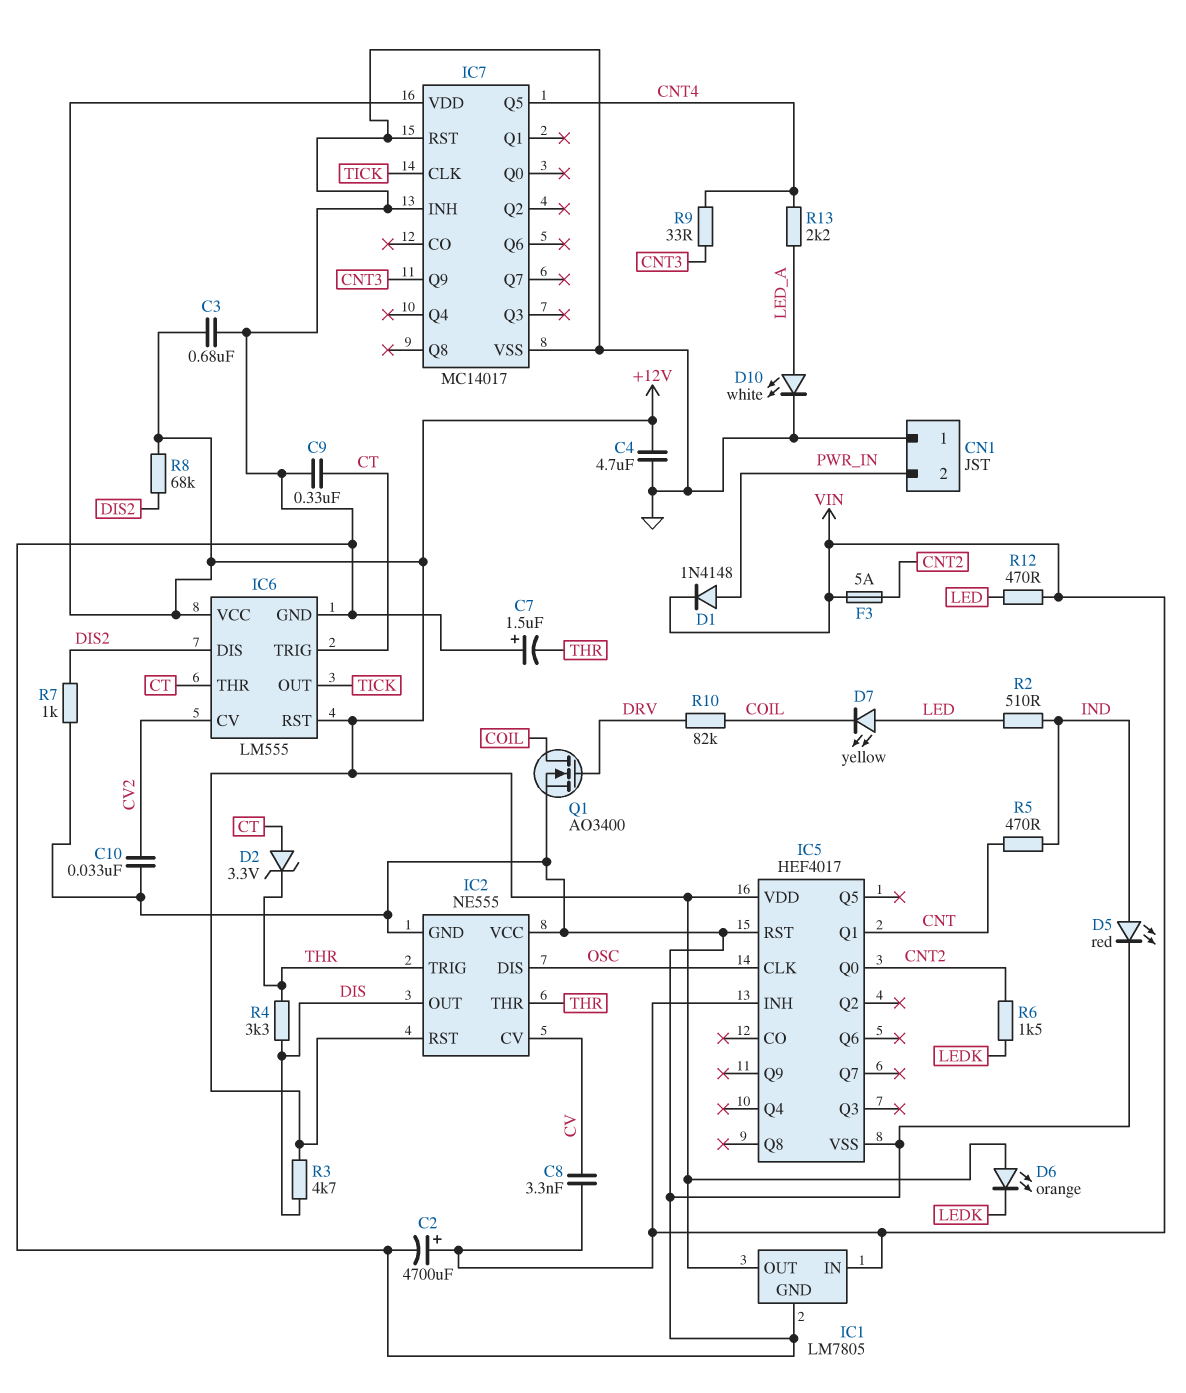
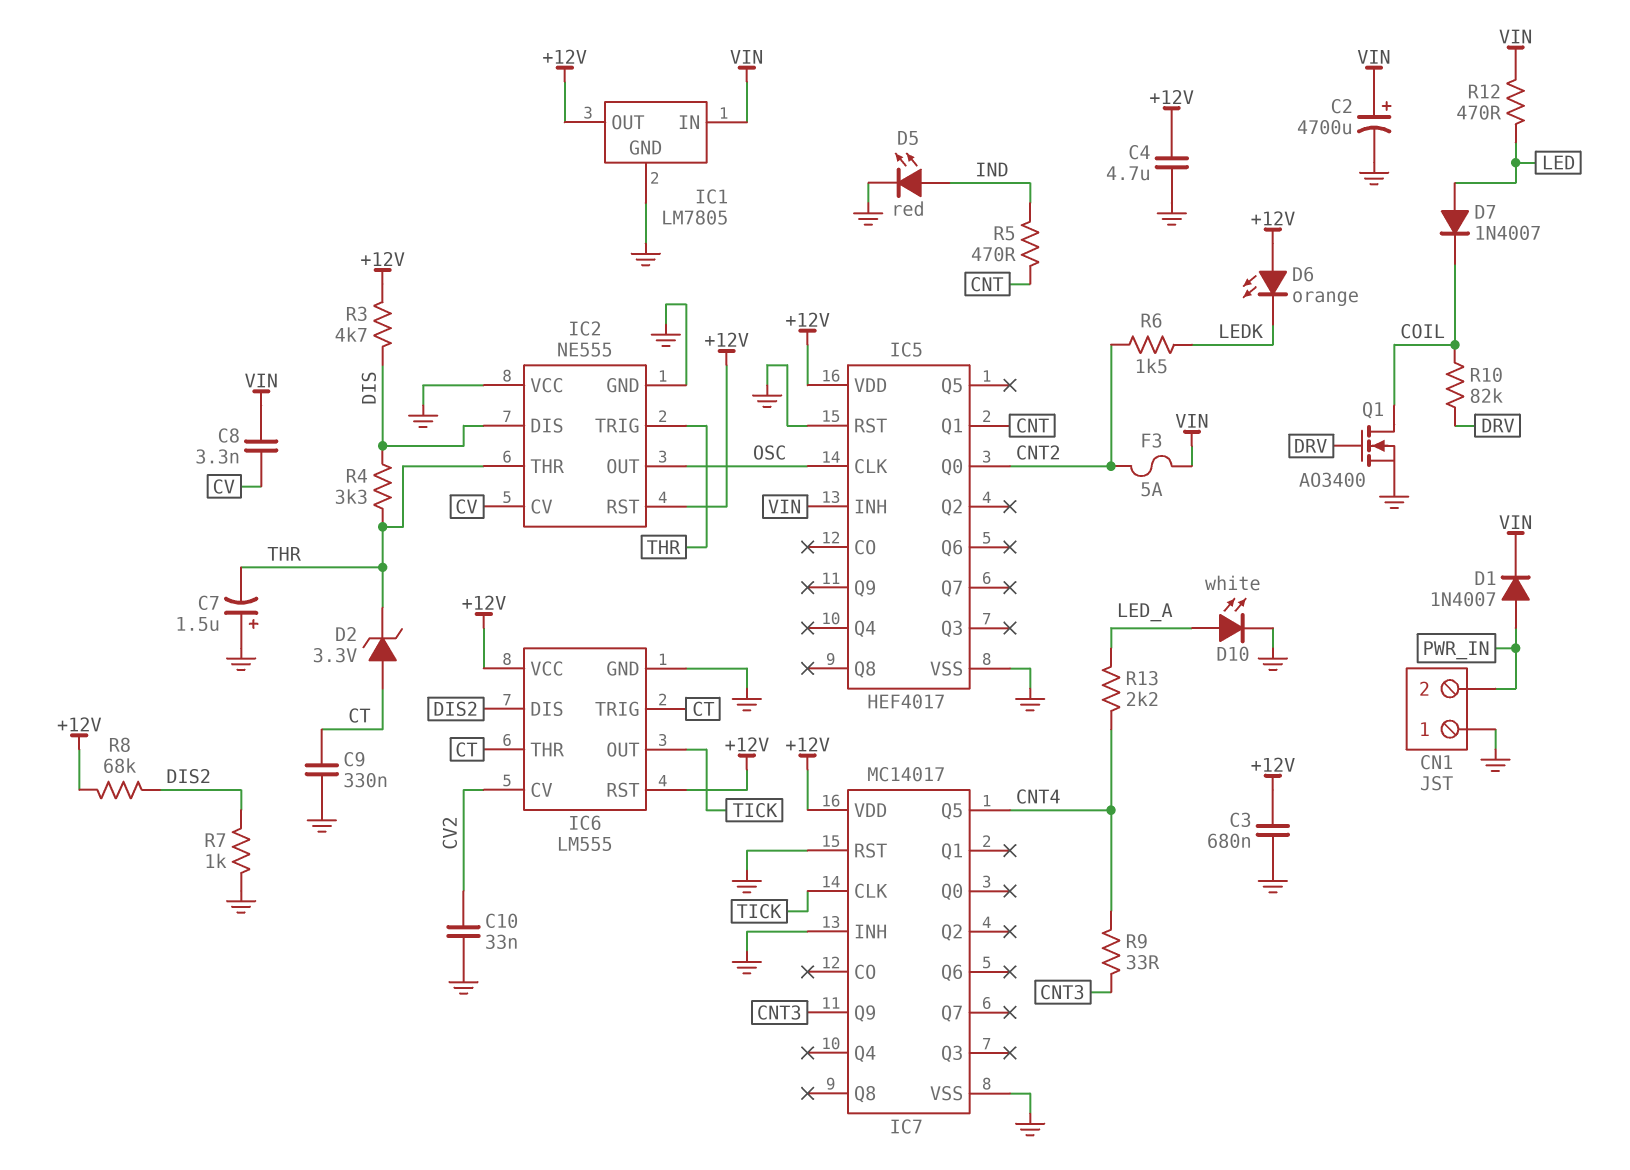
D1: diode 1N4148 (A PWR_IN, K VIN) -> diode 1N4007 (A PWR_IN, K VIN)
D7: LED yellow (A LED, K COIL) -> diode 1N4007 (A LED, K COIL)
IC2 pin DIS: OSC -> DIS
IC2 pin OUT: DIS -> OSC
R2: 510 (IND, LED) -> none

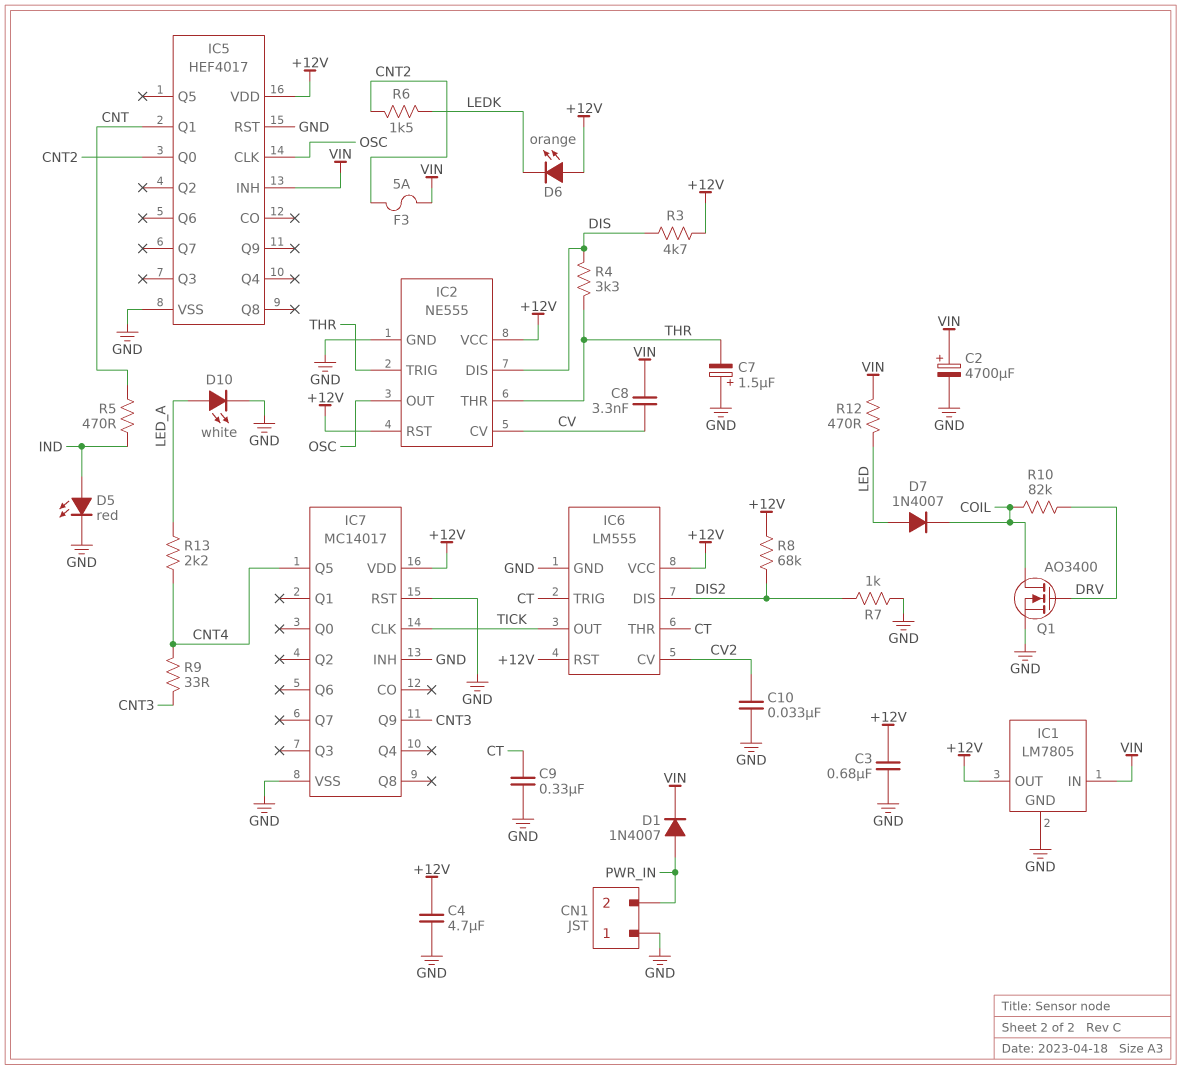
D2: zener 3.3V (A CT, K THR) -> none
IC2 pin VCC: GND -> +12V

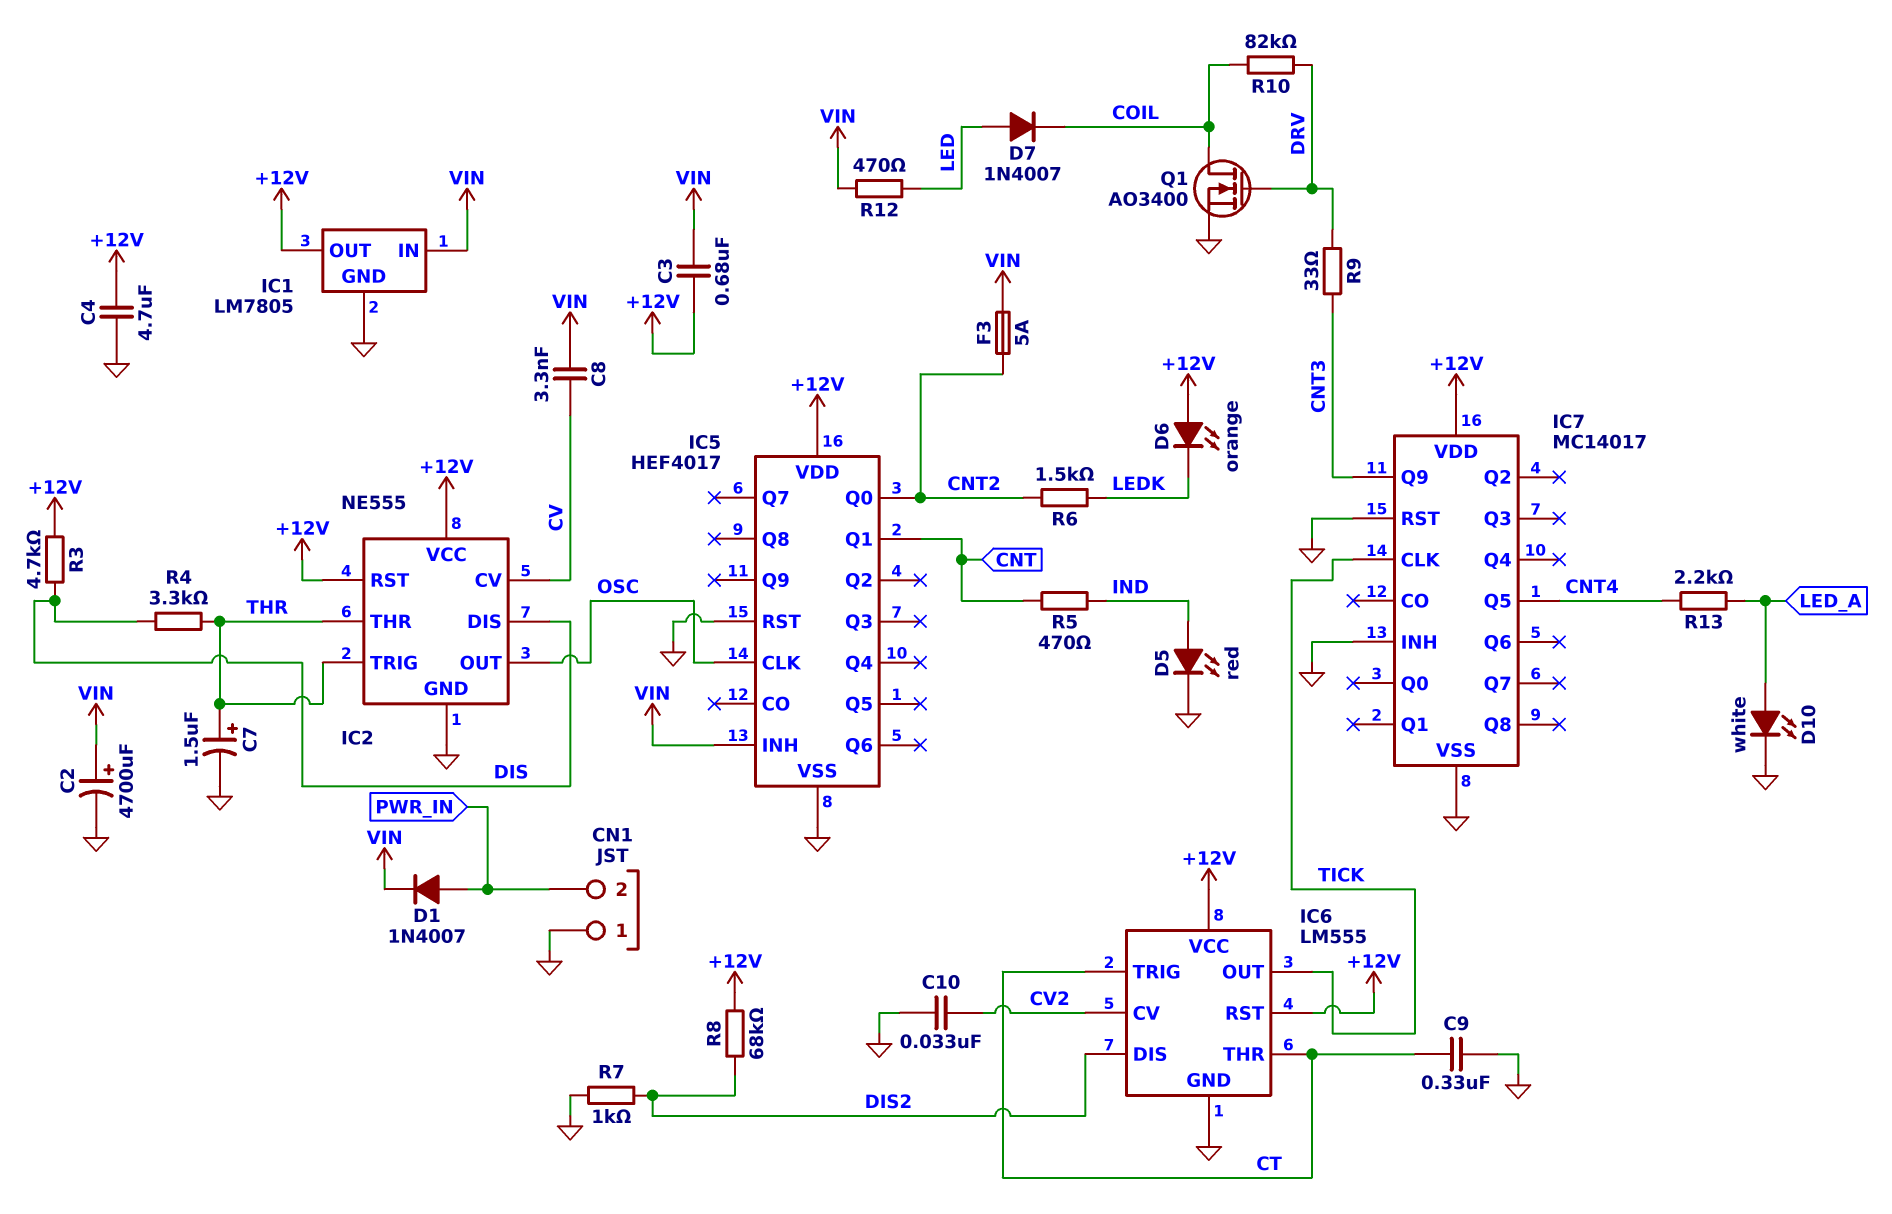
C3: 680nF (+12V, GND) -> 680nF (+12V, VIN)
C7: 1.5uF (plus GND, minus THR) -> 1.5uF (plus THR, minus GND)
R9: 33 (CNT3, CNT4) -> 33 (CNT3, DRV)

